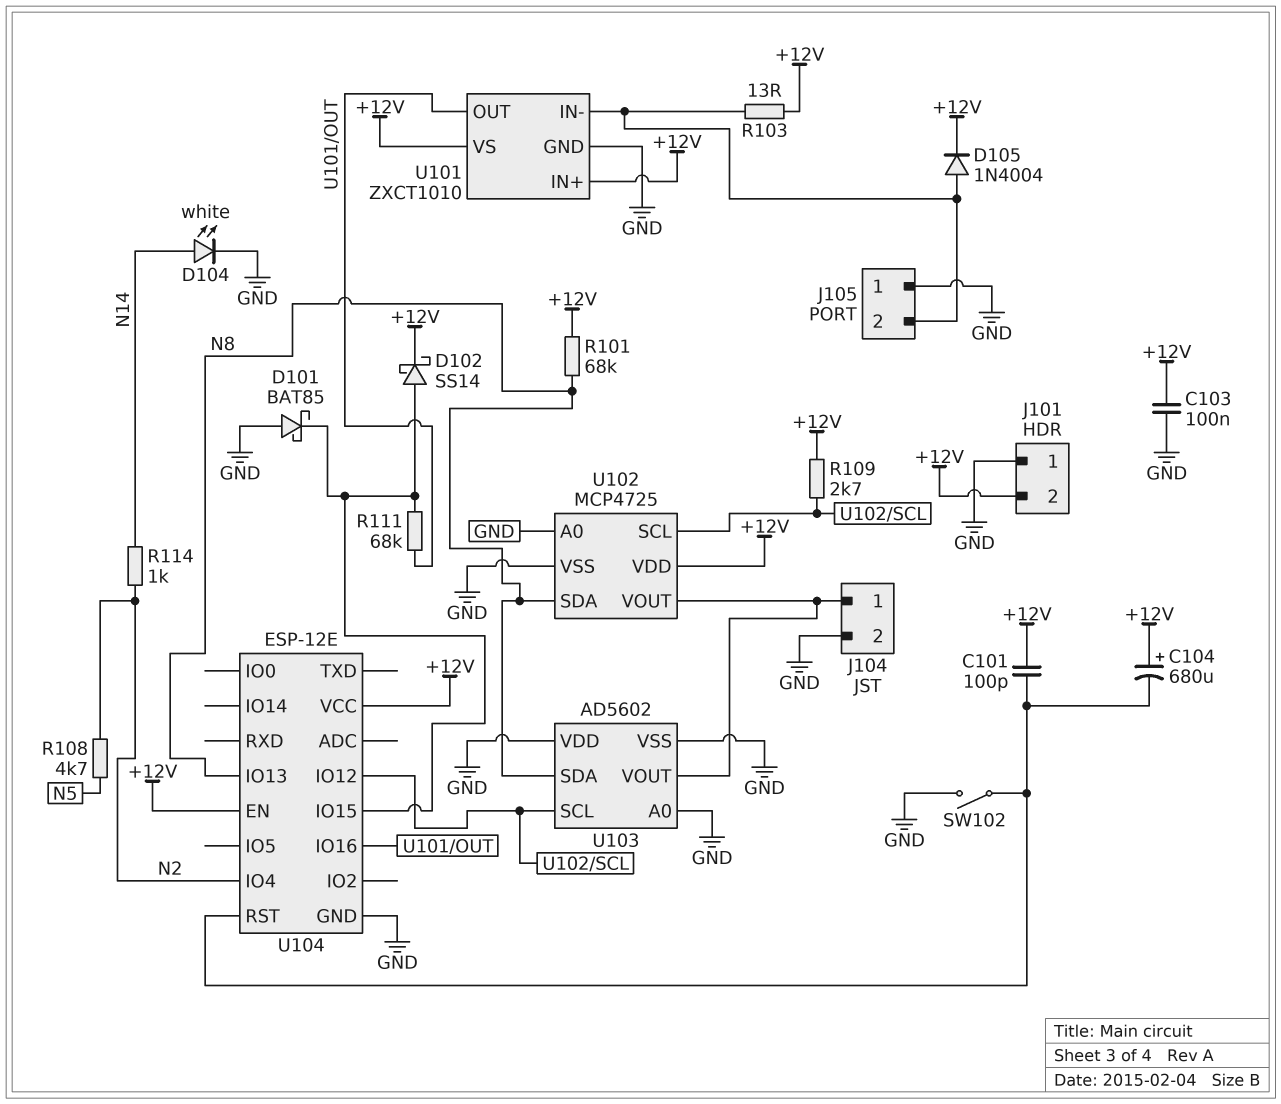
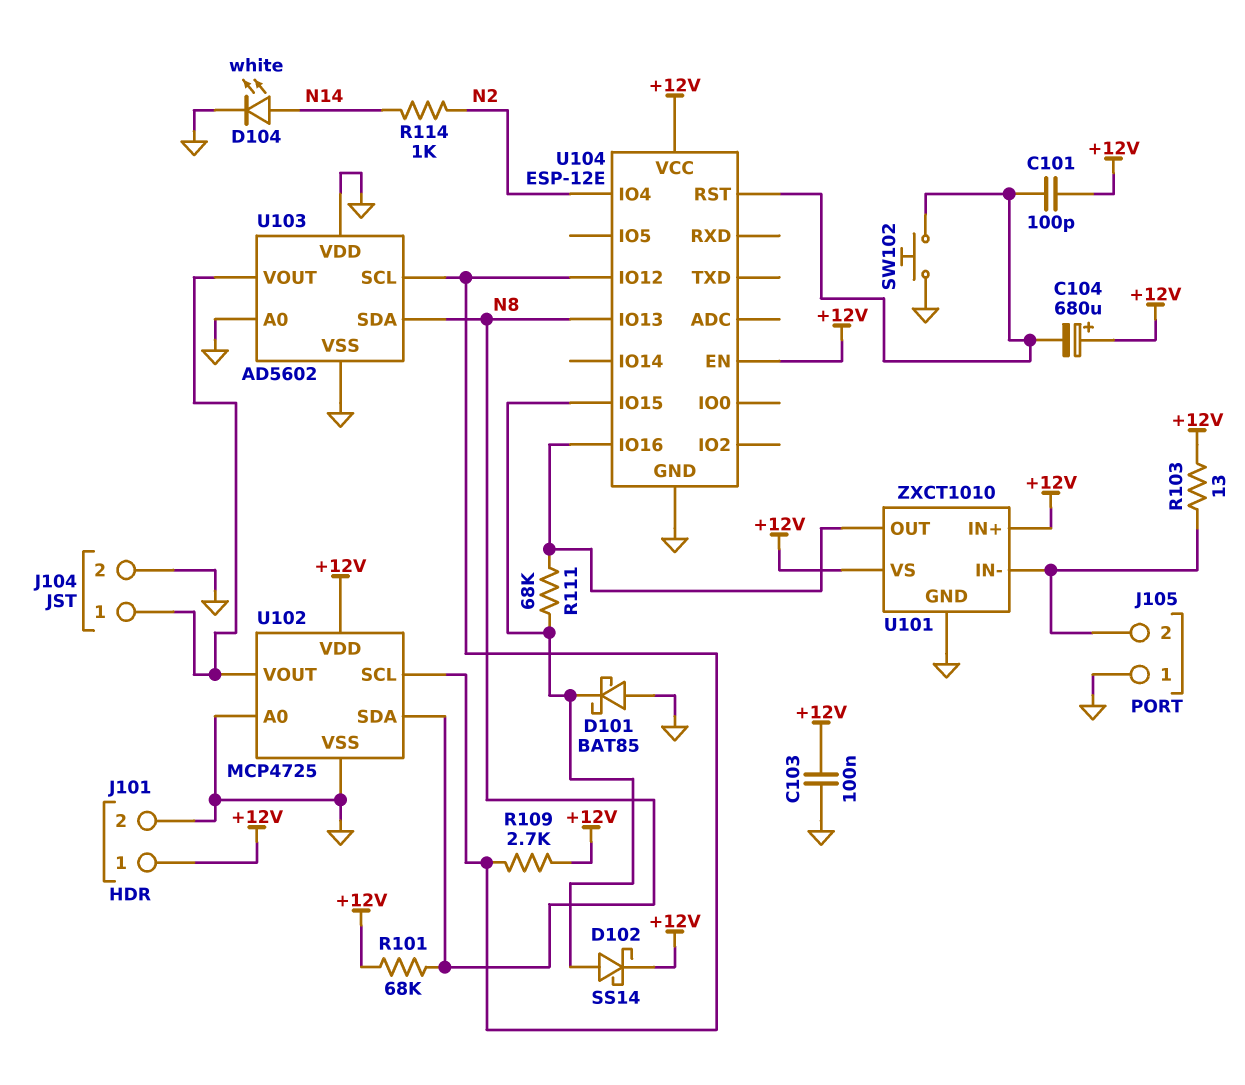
D105: diode 1N4004 (A J105/2, K +12V) -> none
J101 pin 1: GND -> +12V
J101 pin 2: +12V -> GND
R108: 4.7k (N2, N5) -> none
SW102: switch (GND, U104/RST) -> button (GND, U104/RST)

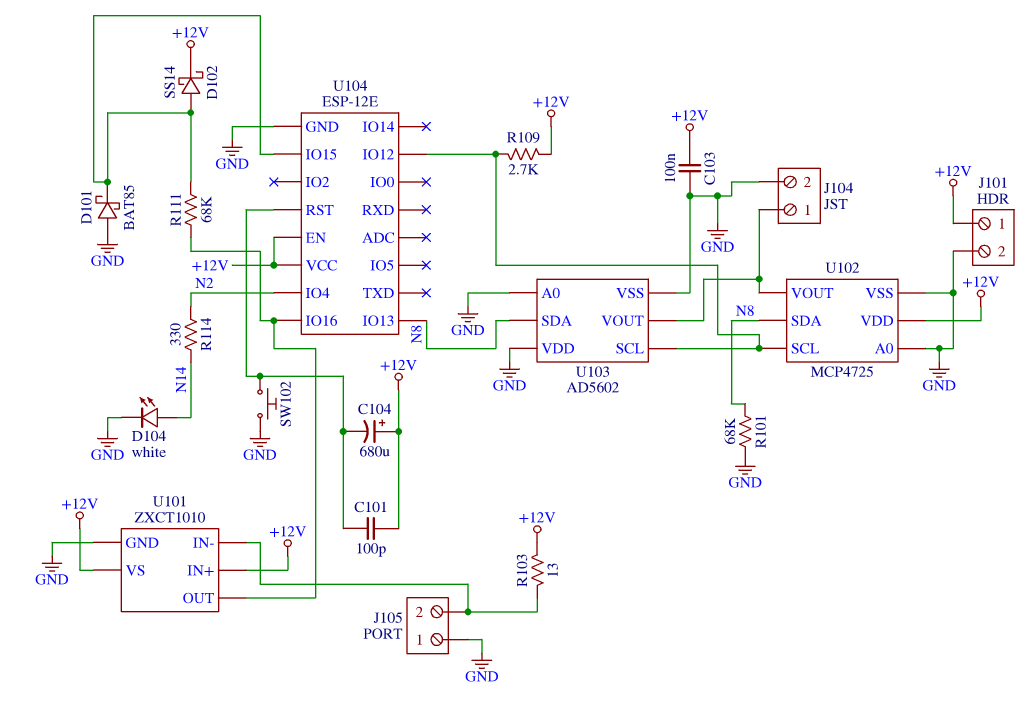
R101: 68k (+12V, N8) -> 68k (GND, N8)
R114: 1k (N2, N14) -> 330 (N2, N14)

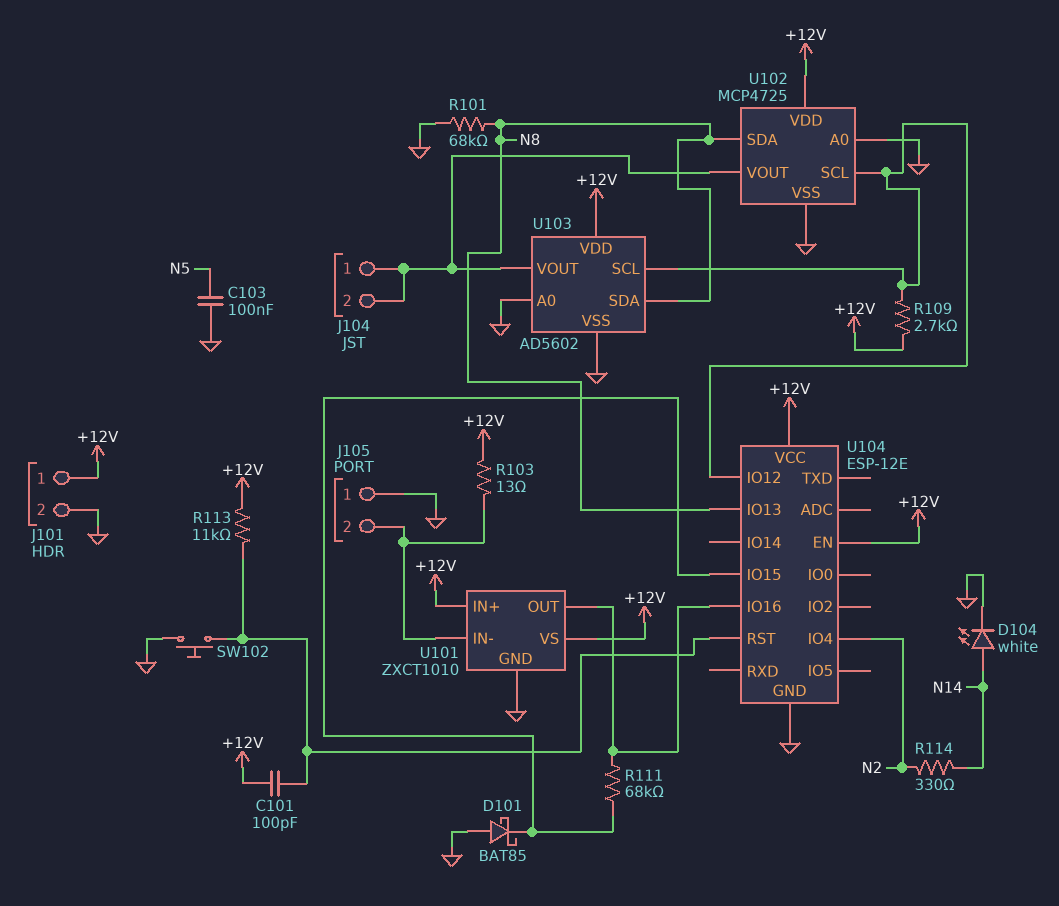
C103: 100nF (+12V, GND) -> 100nF (GND, N5)
C104: 680uF (plus +12V, minus U104/RST) -> none
D102: schottky SS14 (A U104/IO15, K +12V) -> none
J104 pin 2: GND -> J104/1
R113: none -> 11k (+12V, U104/RST)
U103 pin VDD: GND -> +12V

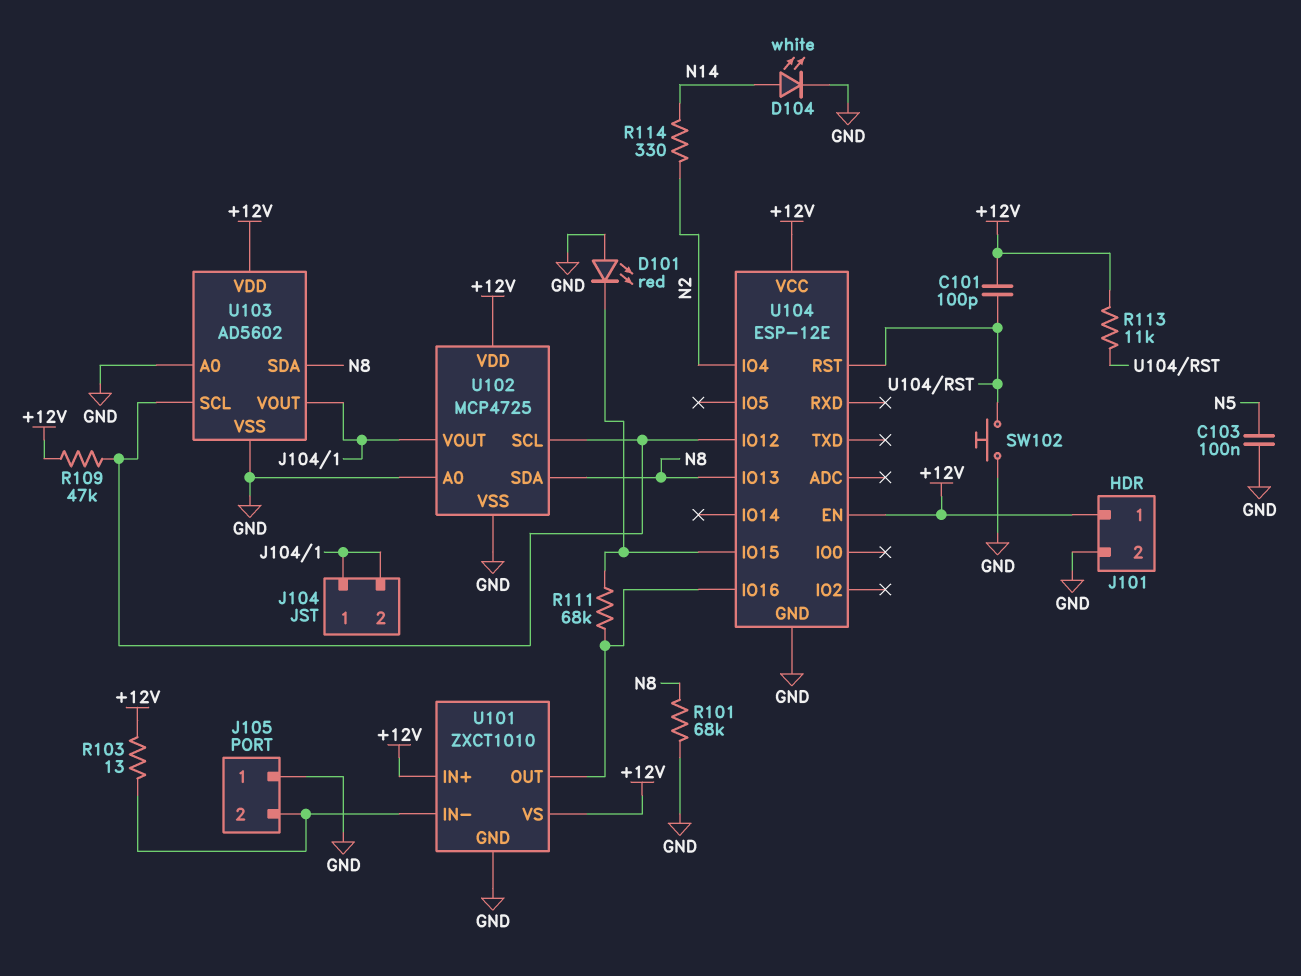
D101: schottky BAT85 (A GND, K U104/IO15) -> LED red (A GND, K U104/IO15)
R109: 2.7k (+12V, U102/SCL) -> 47k (+12V, U102/SCL)

